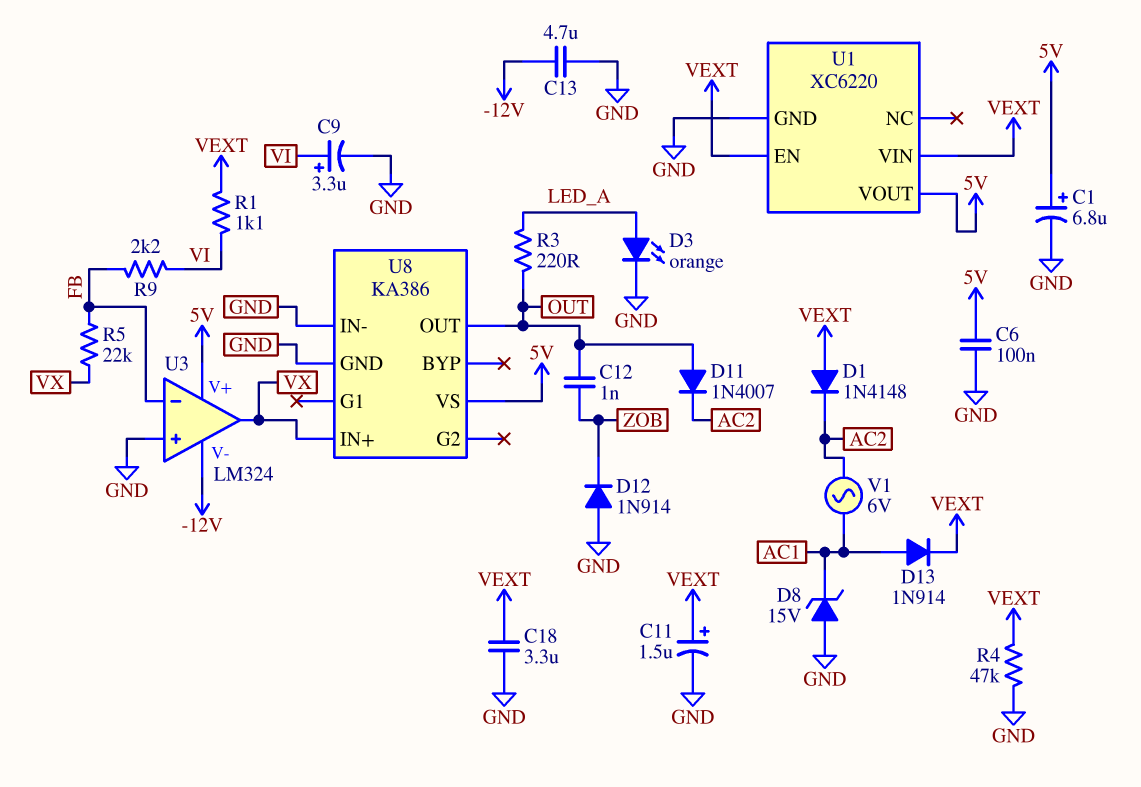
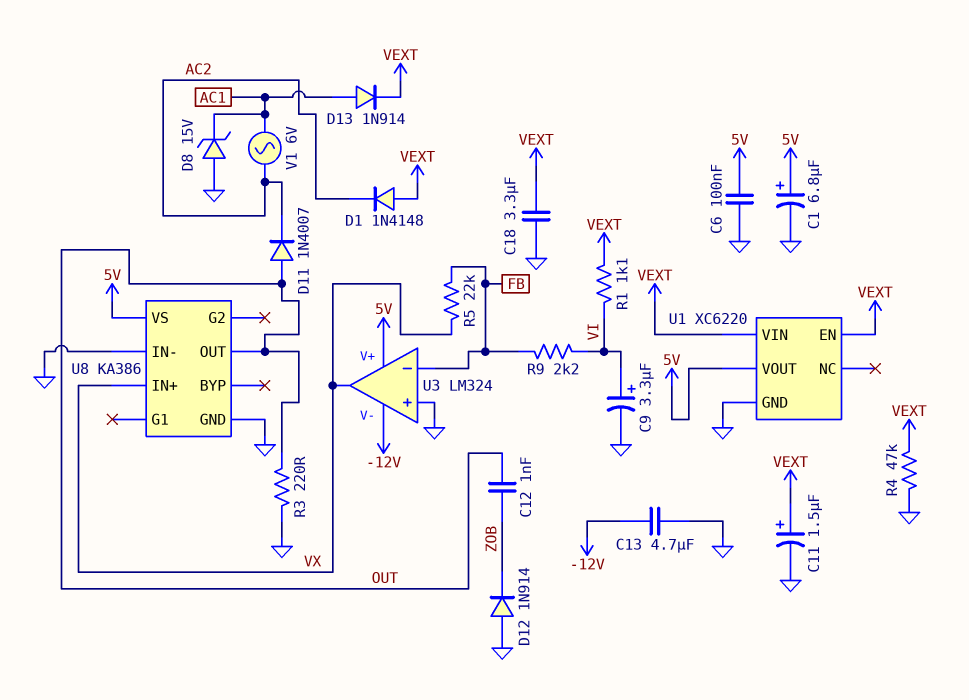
D3: LED orange (A LED_A, K GND) -> none
R3: 220 (LED_A, OUT) -> 220 (GND, OUT)

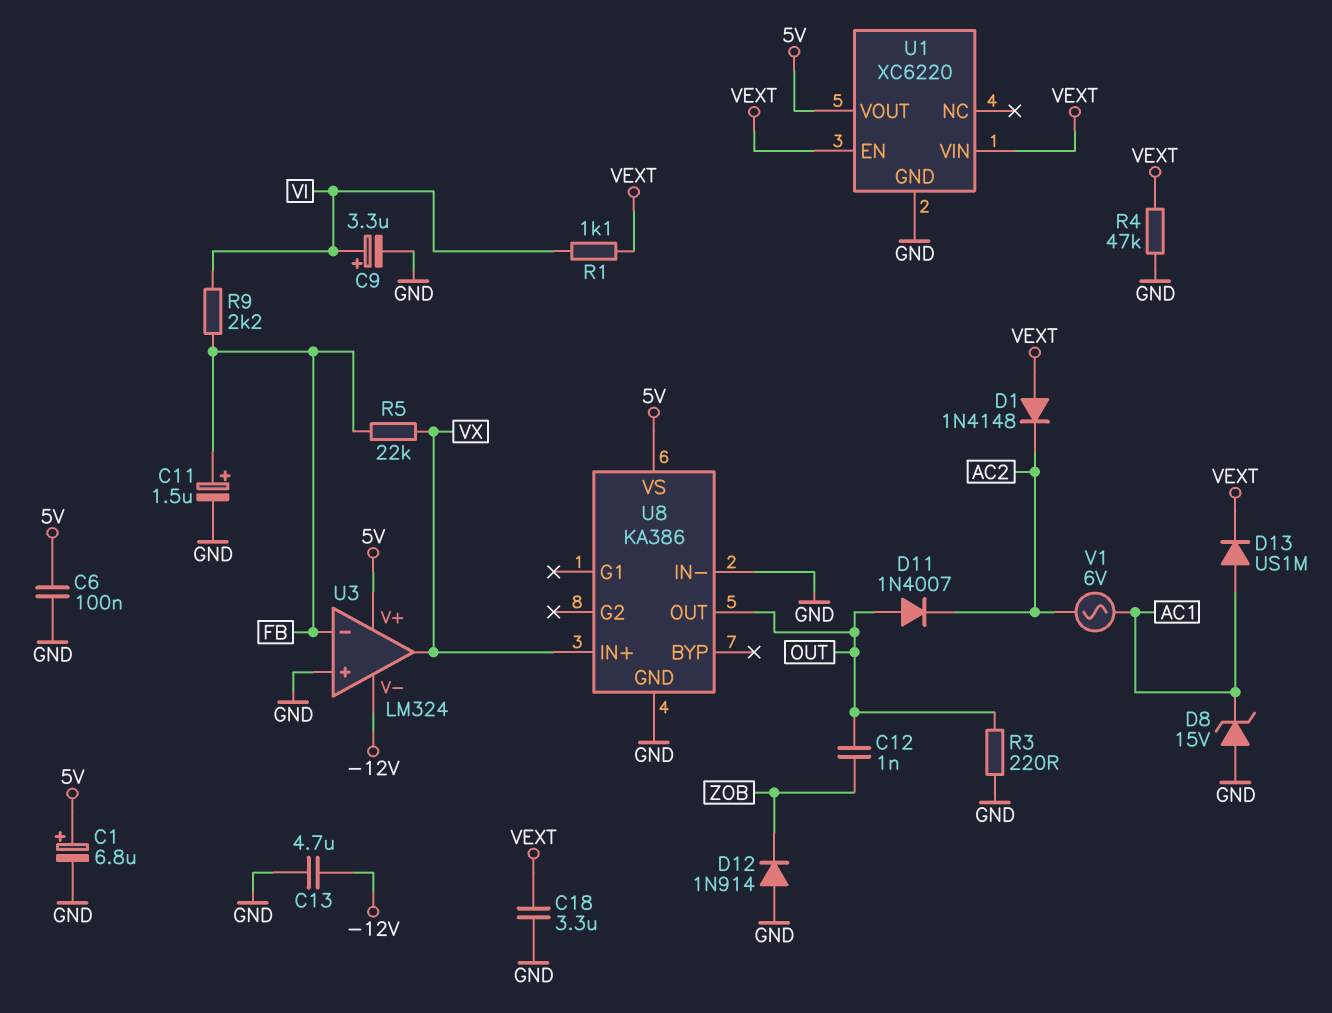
C11: 1.5uF (plus VEXT, minus GND) -> 1.5uF (plus FB, minus GND)
D13: diode 1N914 (A AC1, K VEXT) -> diode US1M (A AC1, K VEXT)

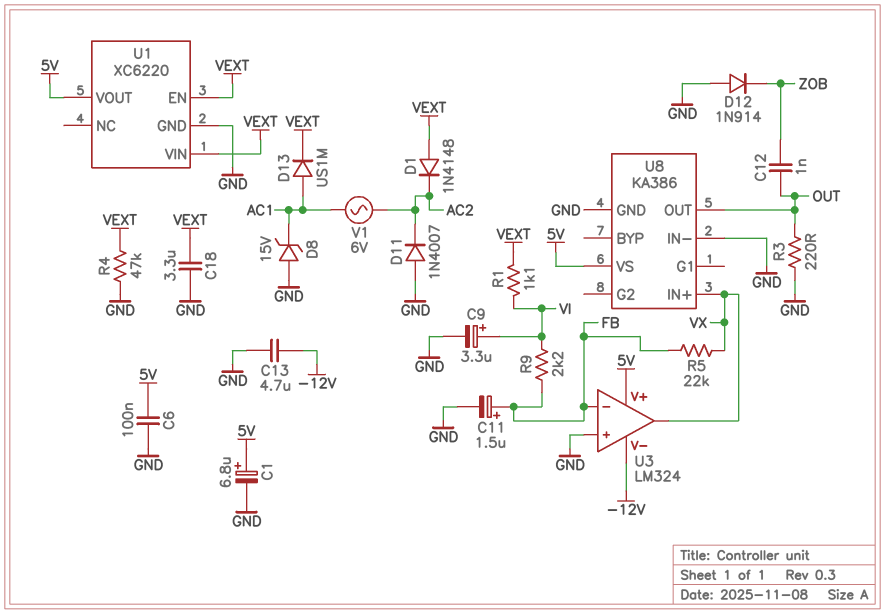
D11: diode 1N4007 (A OUT, K AC2) -> diode 1N4007 (A GND, K AC2)

